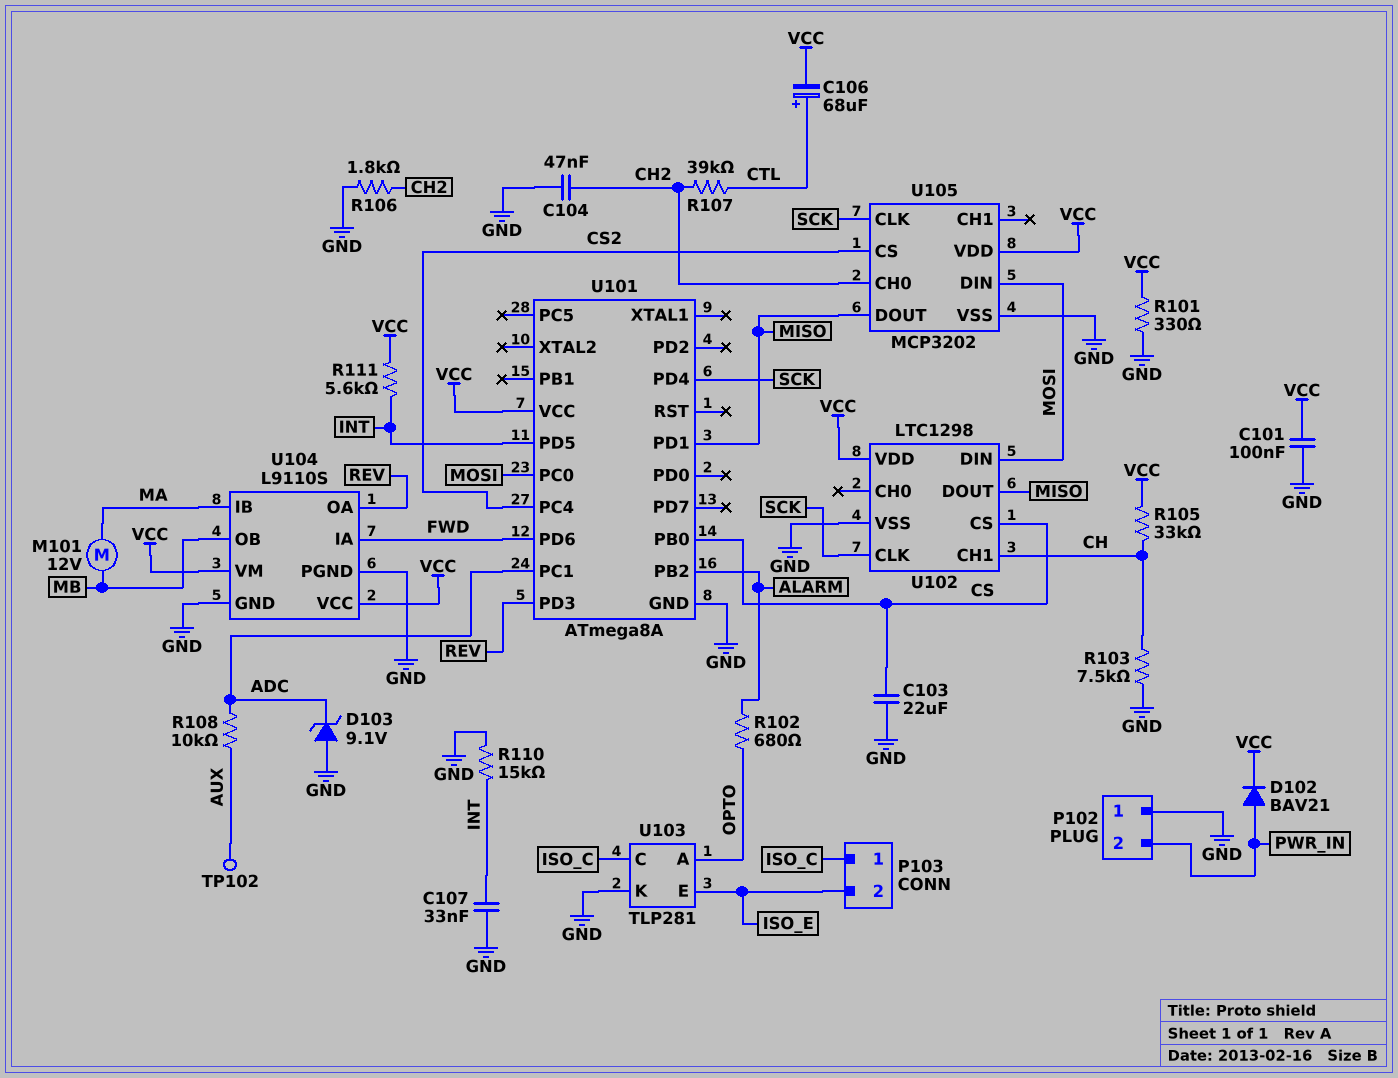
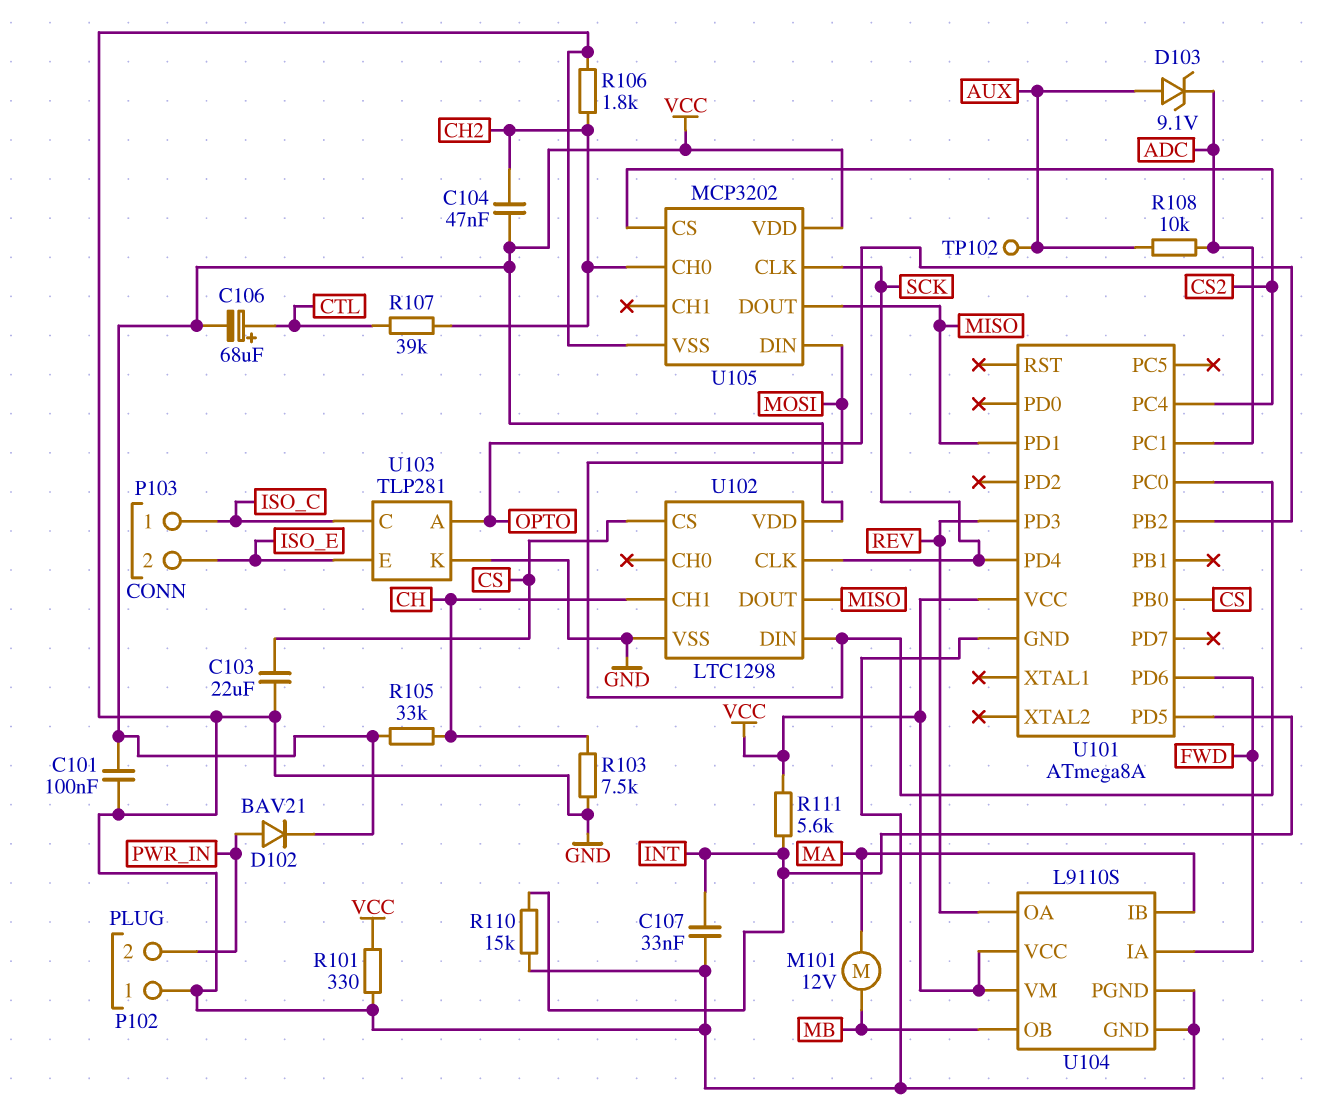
C104: 47nF (CH2, GND) -> 47nF (CH2, VCC)
D103: zener 9.1V (A GND, K ADC) -> zener 9.1V (A AUX, K ADC)
R102: 680 (ALARM, OPTO) -> none
U101 pin PB2: ALARM -> OPTO

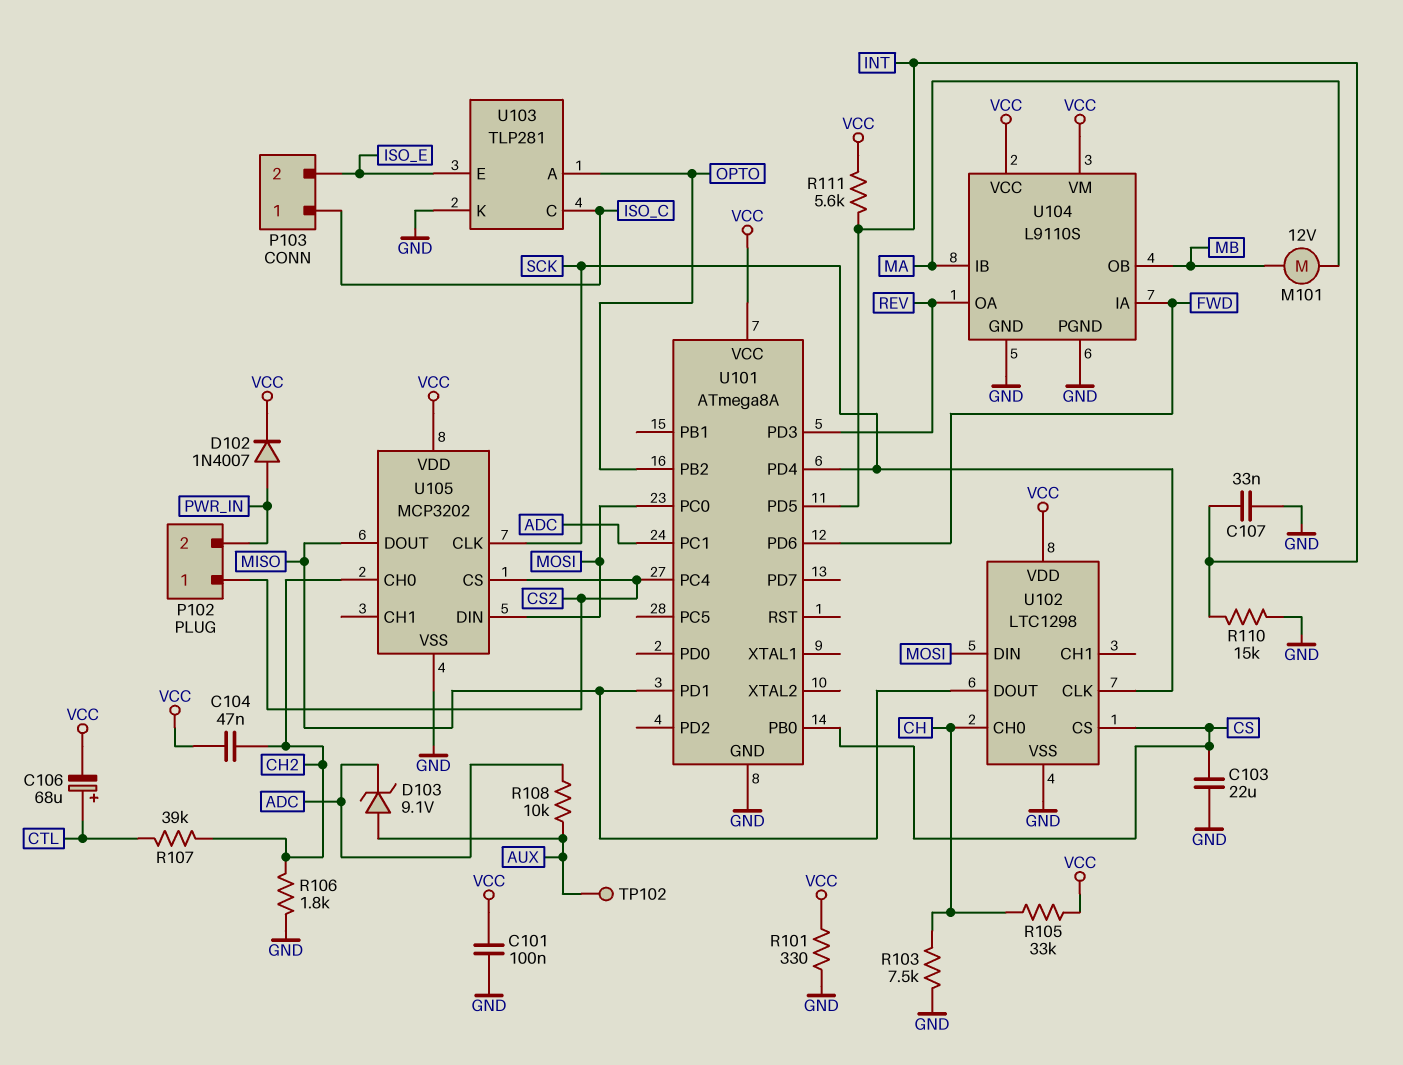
D102: diode BAV21 (A PWR_IN, K VCC) -> diode 1N4007 (A PWR_IN, K VCC)
P102 pin 1: GND -> CS2
U102 pin CH0: none -> CH
U102 pin CH1: CH -> none

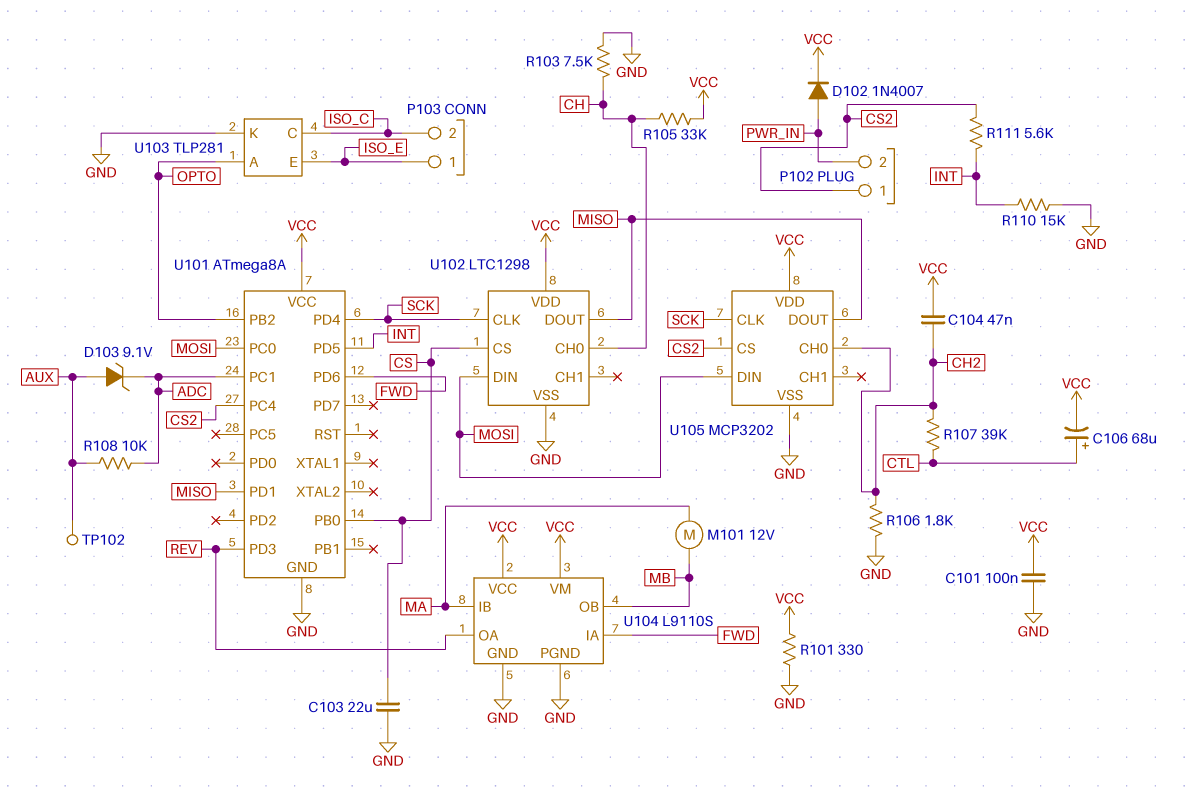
C107: 33nF (GND, INT) -> none
P103 pin 1: ISO_C -> ISO_E
P103 pin 2: ISO_E -> ISO_C
R111: 5.6k (INT, VCC) -> 5.6k (CS2, INT)

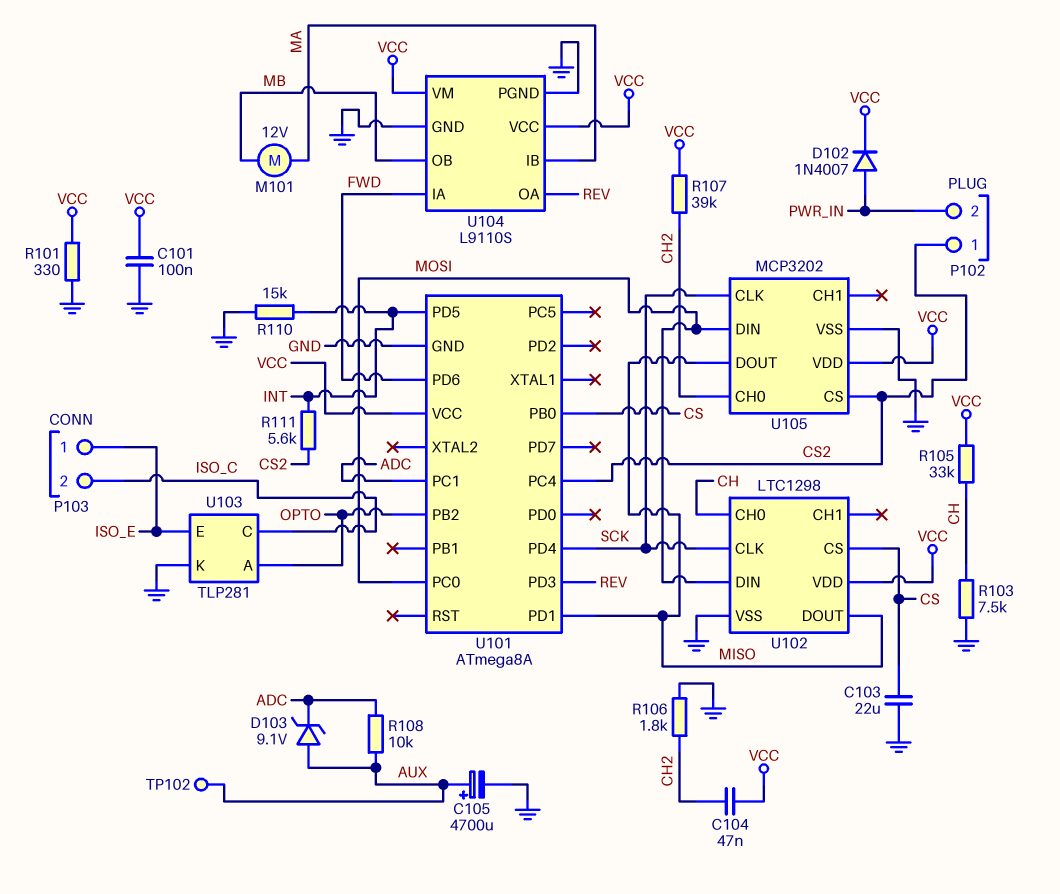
C105: none -> 4700uF (plus AUX, minus GND)
C106: 68uF (plus CTL, minus VCC) -> none
R107: 39k (CH2, CTL) -> 39k (CH2, VCC)

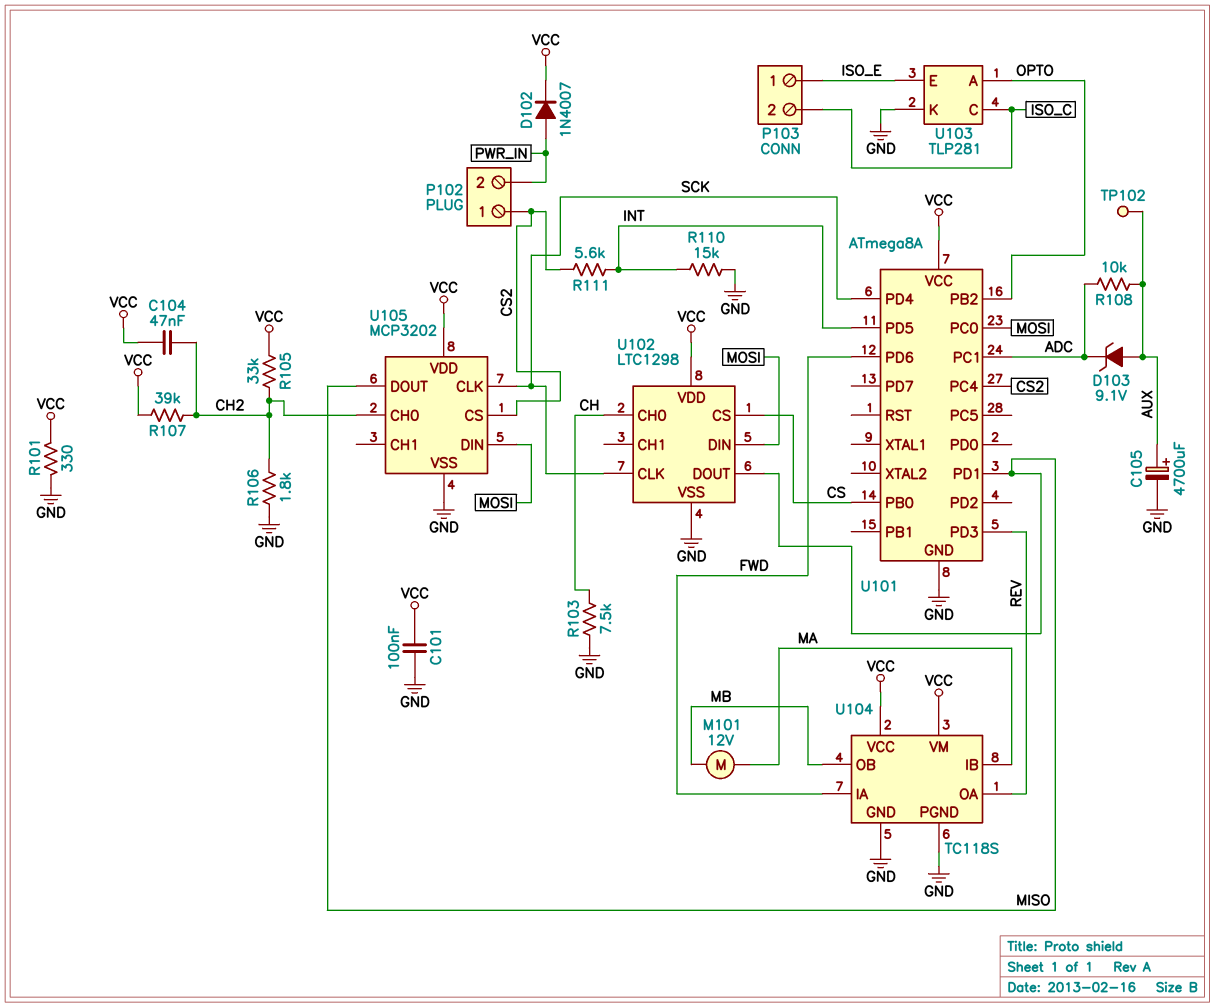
C103: 22uF (CS, GND) -> none
R105: 33k (CH, VCC) -> 33k (CH2, VCC)
U104: L9110S -> TC118S

